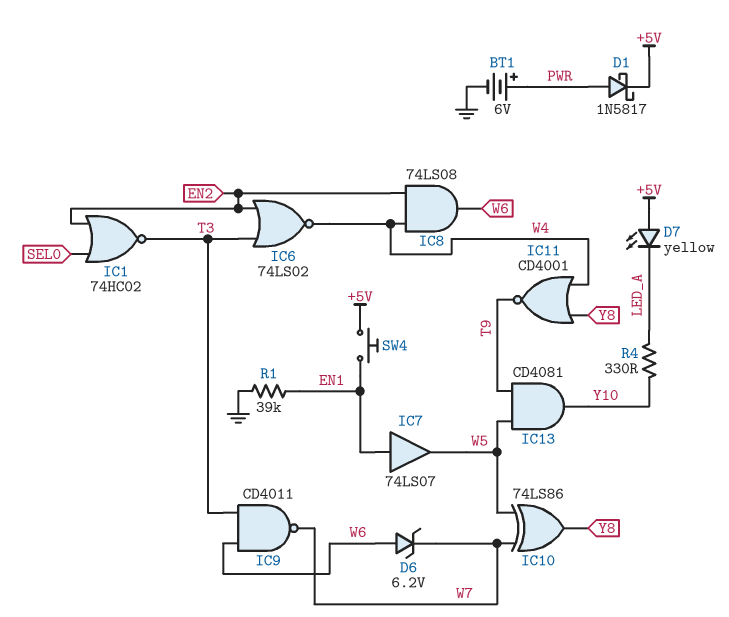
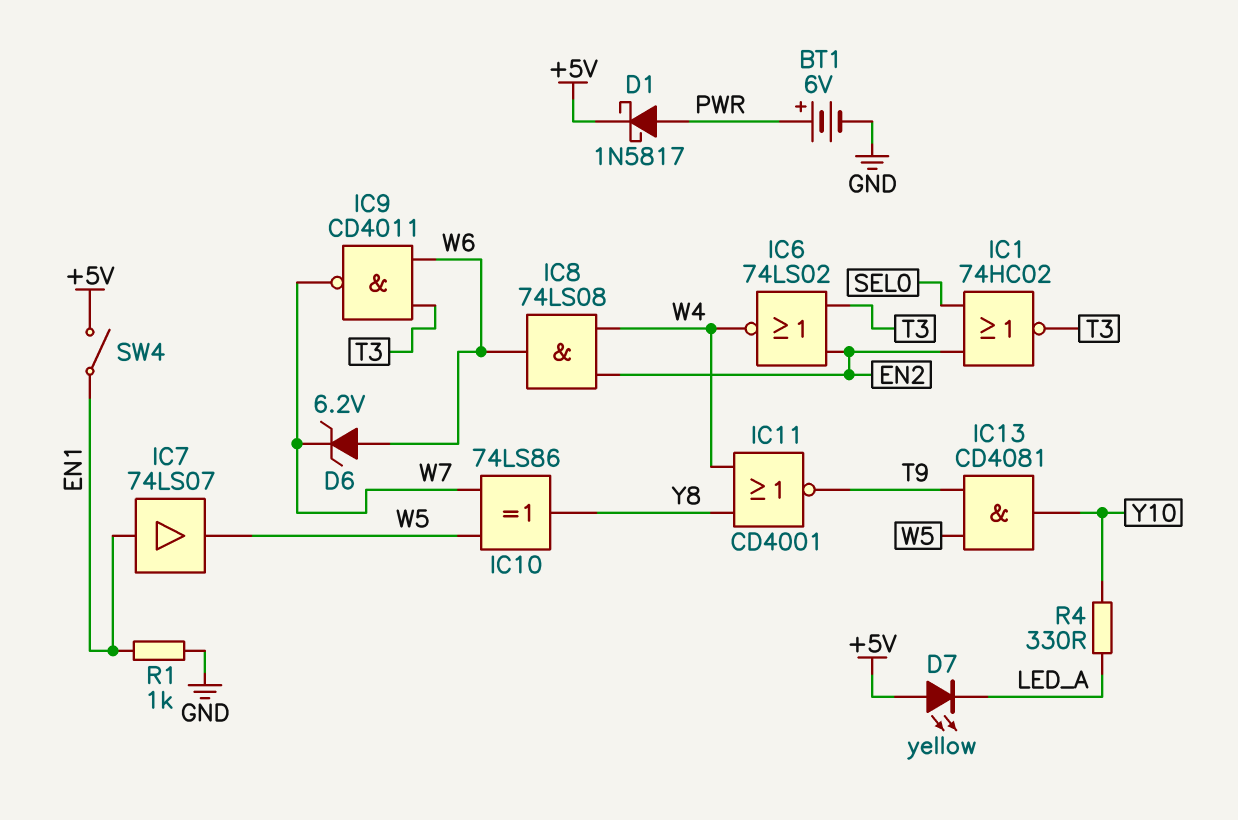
R1: 39k (EN1, GND) -> 1k (EN1, GND)
SW4: button (+5V, EN1) -> switch (+5V, EN1)

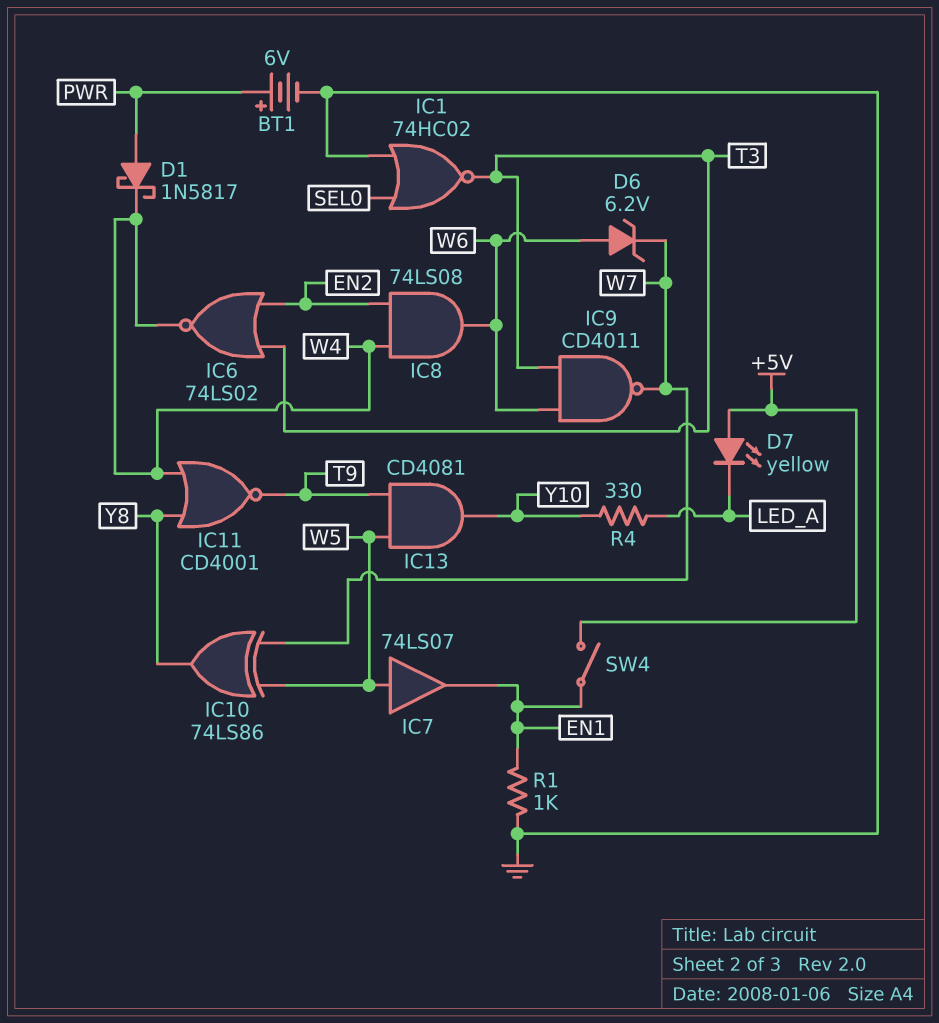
D1: schottky 1N5817 (A PWR, K +5V) -> schottky 1N5817 (A PWR, K W4)
IC1: NOR 74HC02 (in EN2, in SEL0, out T3) -> NOR 74HC02 (in GND, in SEL0, out T3)
IC7: buffer 74LS07 (in EN1, out W5) -> buffer 74LS07 (in W5, out EN1)

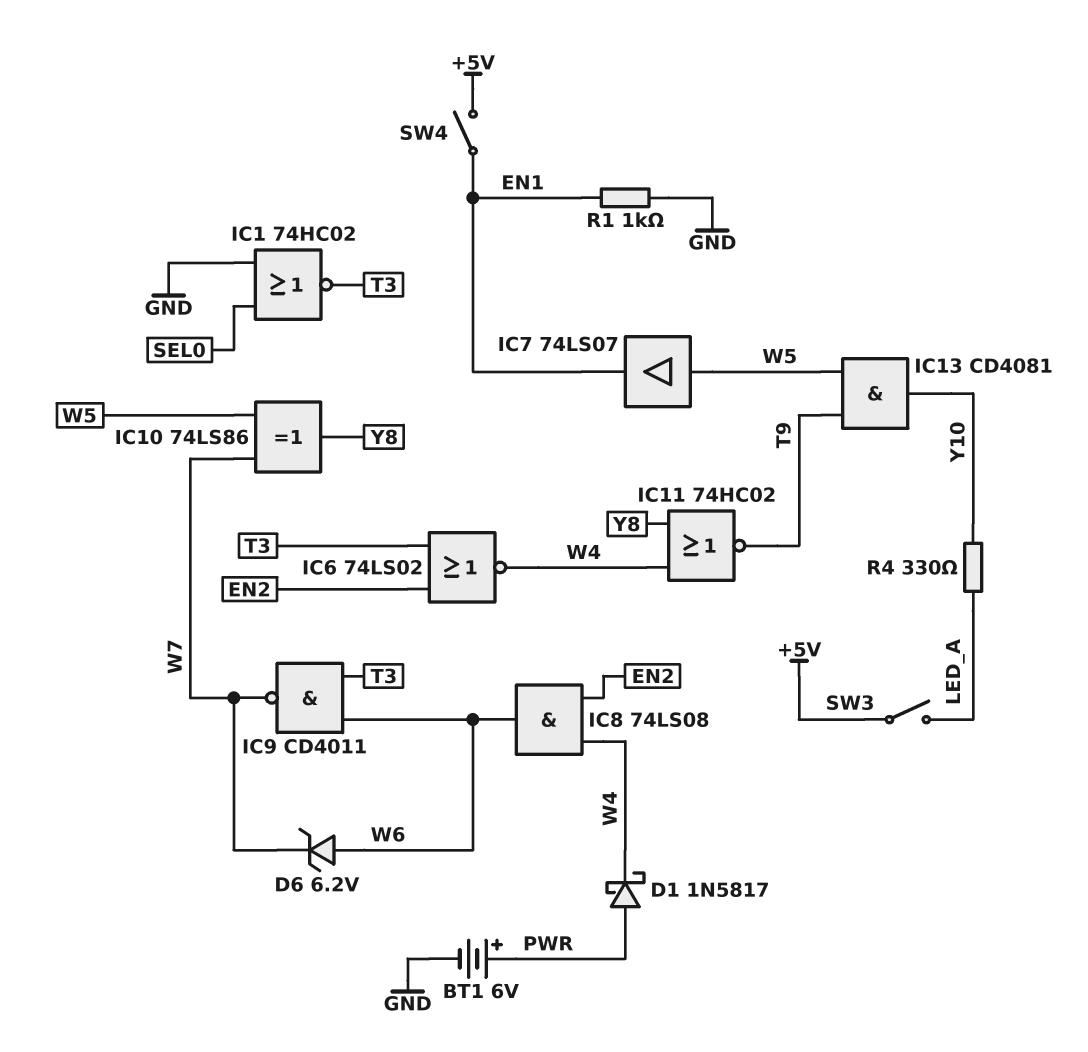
D7: LED yellow (A +5V, K LED_A) -> none
IC11: NOR CD4001 (in W4, in Y8, out T9) -> NOR 74HC02 (in W4, in Y8, out T9)
SW3: none -> switch (+5V, LED_A)

